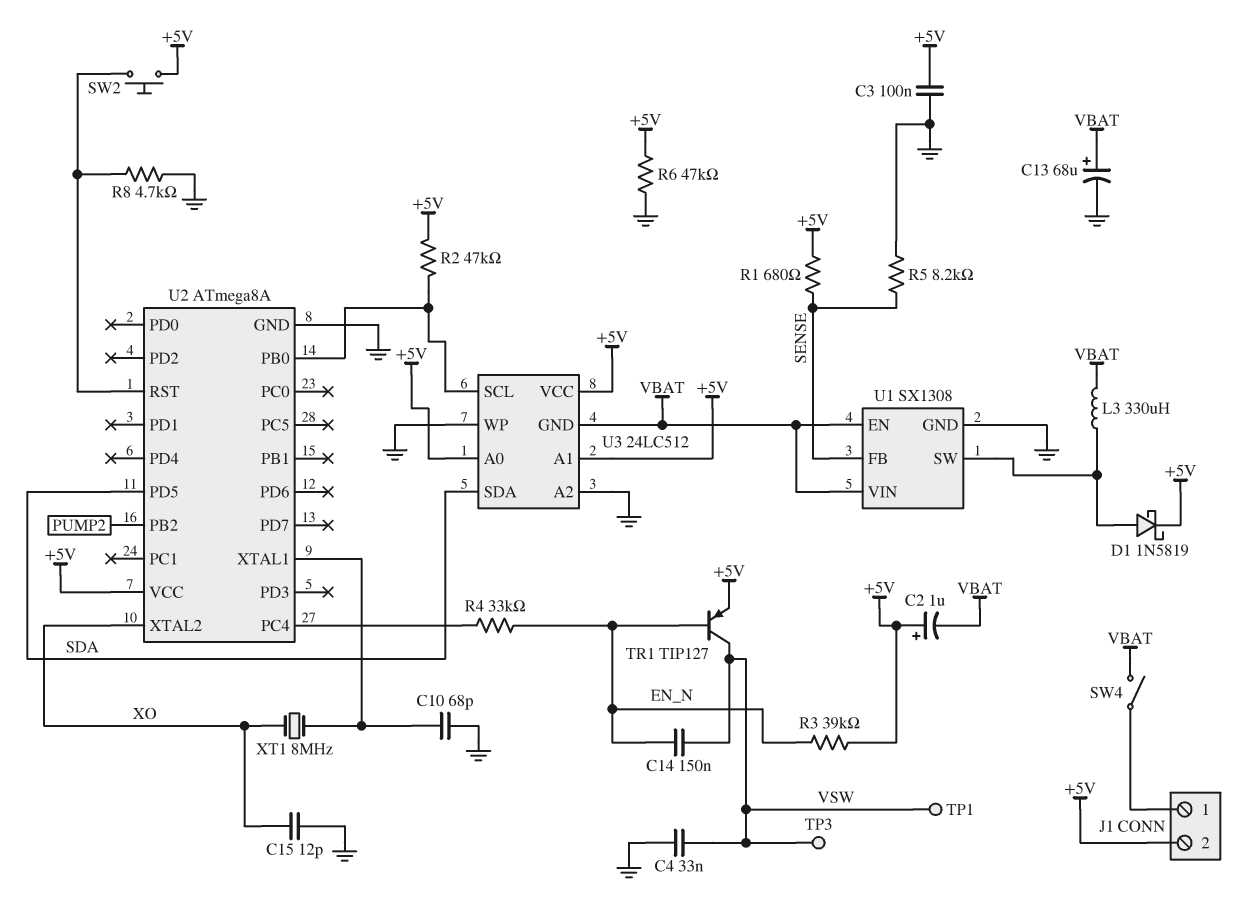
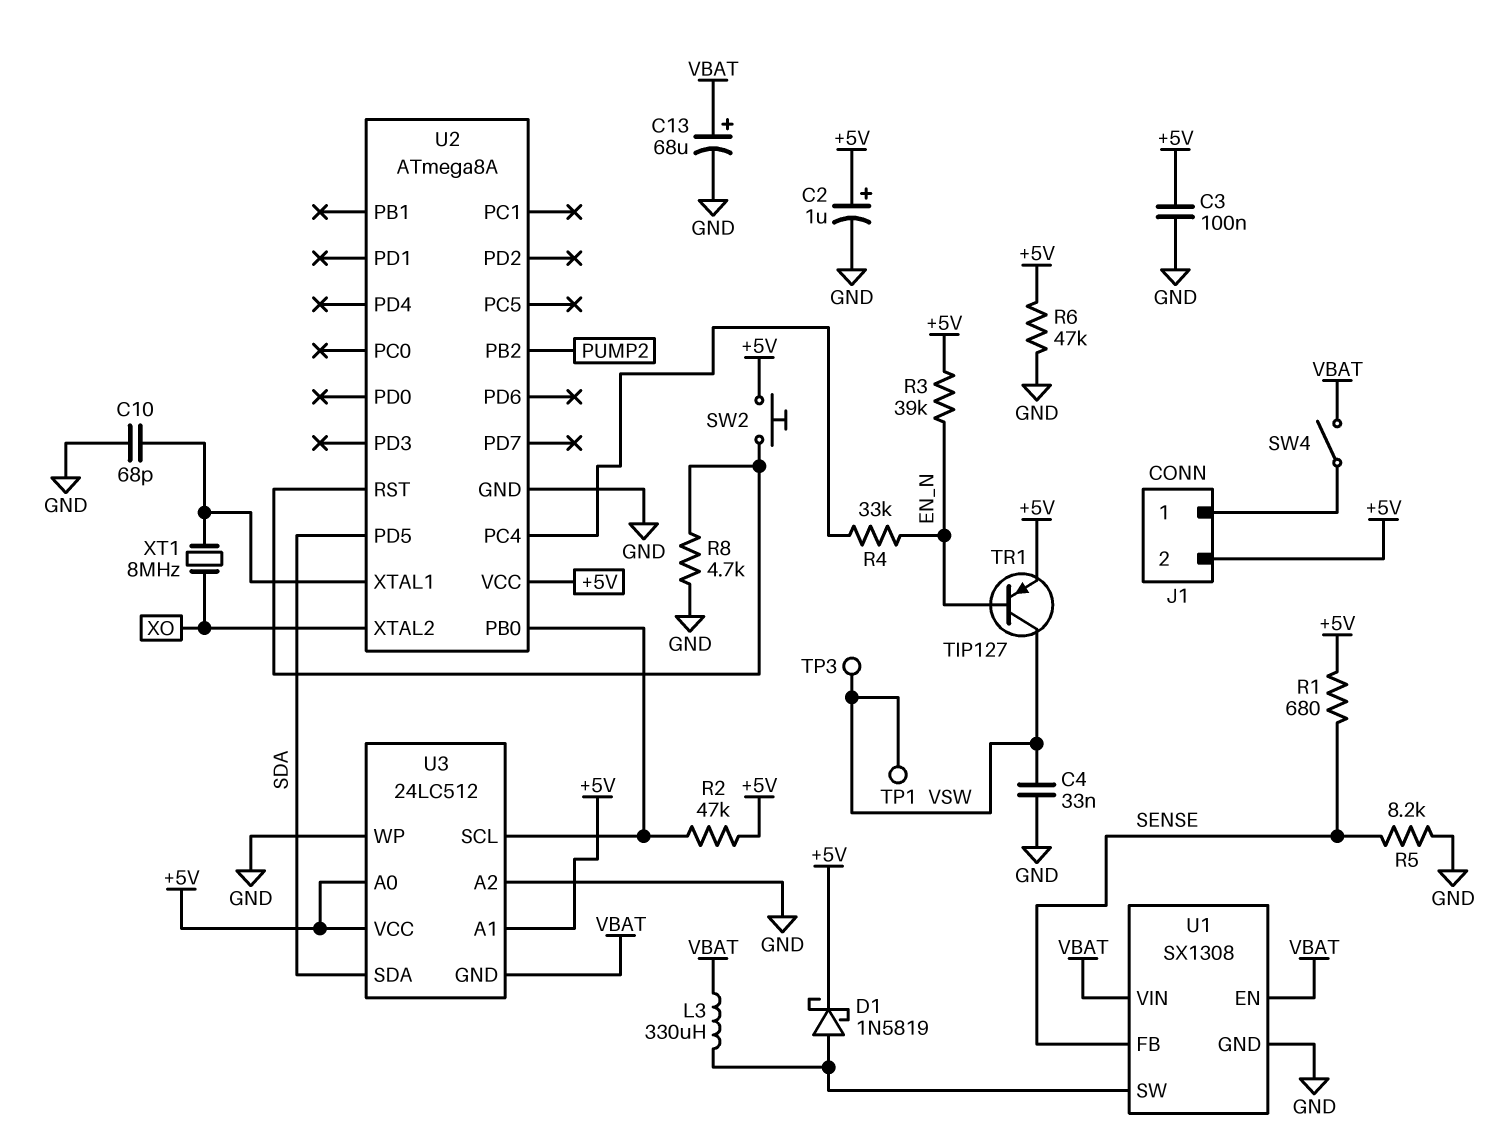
C2: 1uF (plus +5V, minus VBAT) -> 1uF (plus +5V, minus GND)
C14: 150nF (EN_N, VSW) -> none
C15: 12pF (GND, XO) -> none

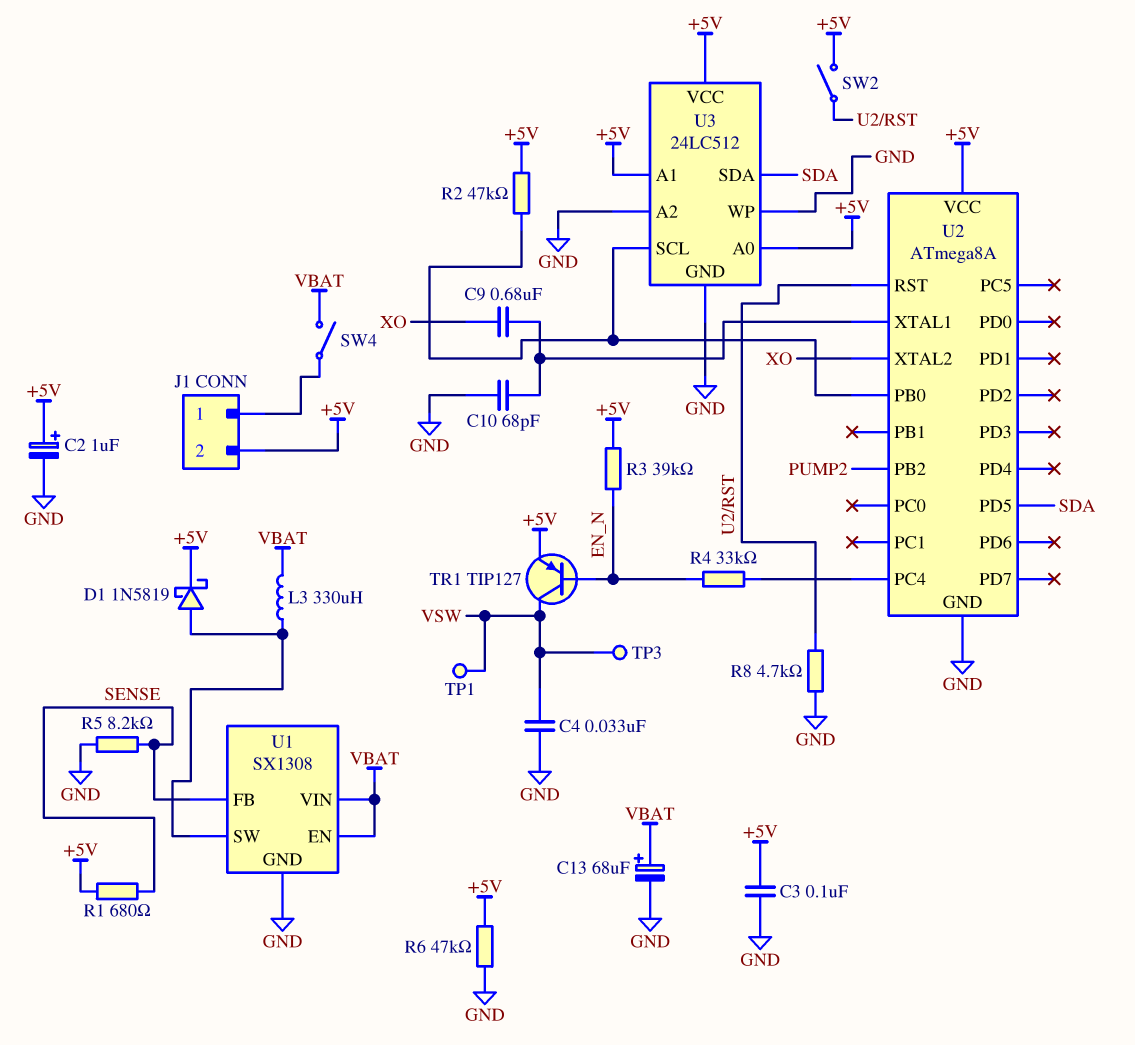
C9: none -> 680nF (U2/XTAL1, XO)
SW2: button (+5V, U2/RST) -> switch (+5V, U2/RST)
U3 pin GND: VBAT -> GND
XT1: 8MHz (U2/XTAL1, XO) -> none

